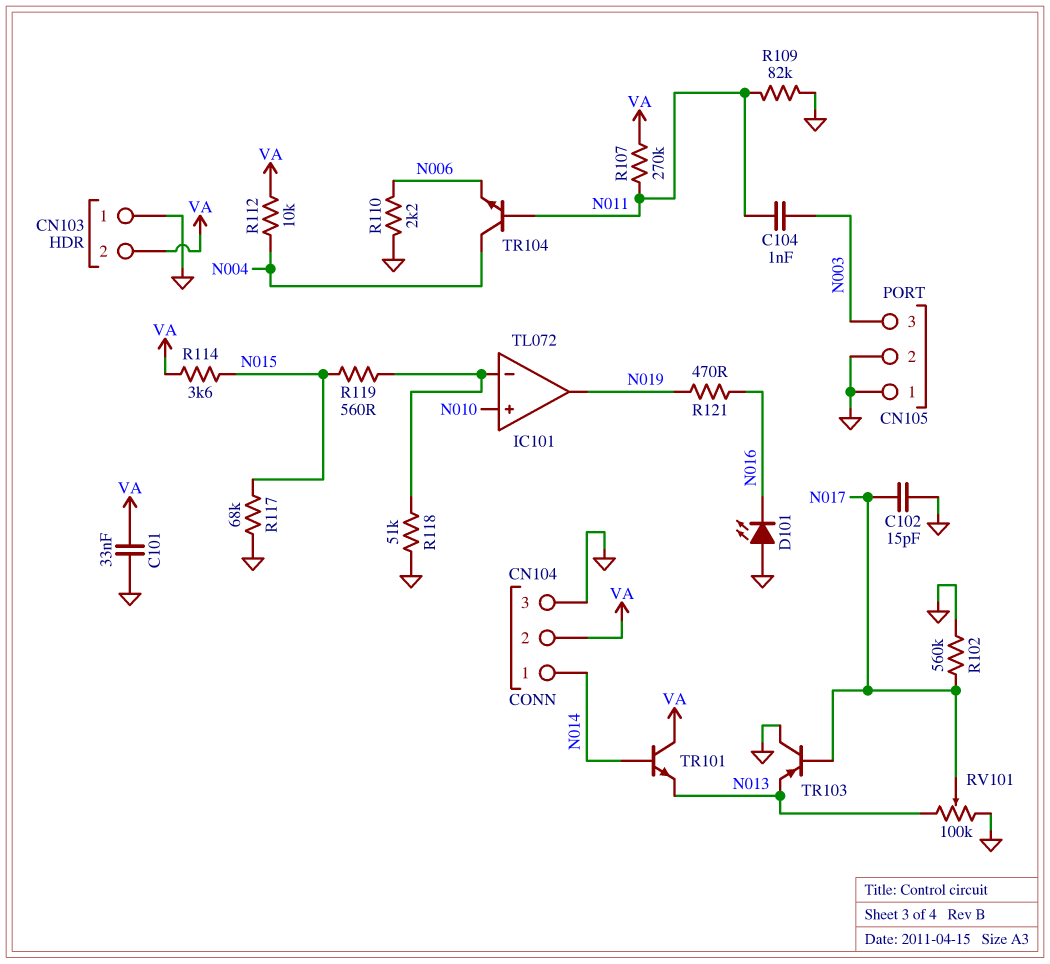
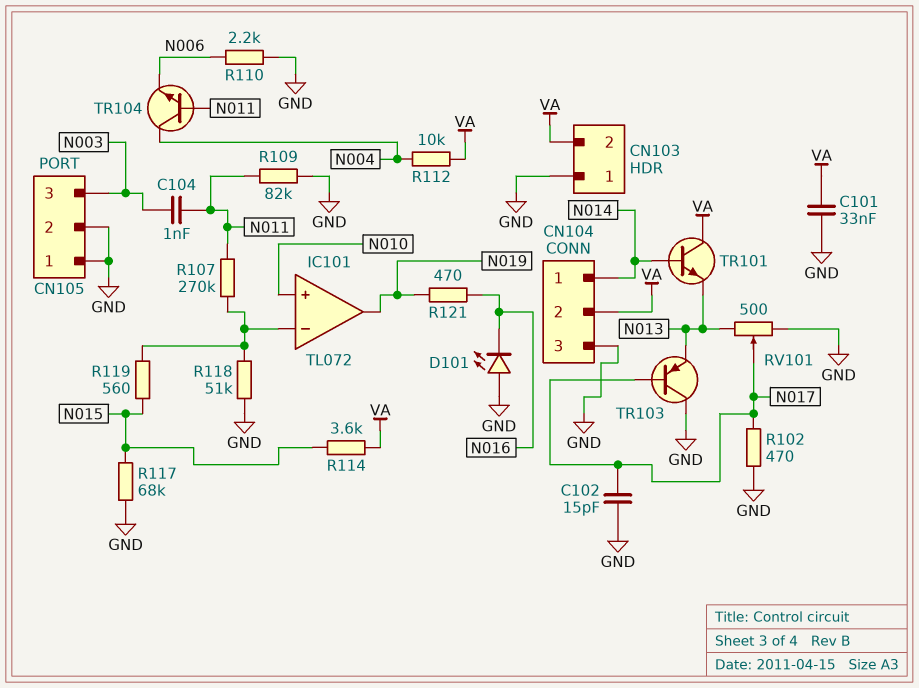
R102: 560k (GND, N017) -> 470 (GND, N017)
R107: 270k (N011, VA) -> 270k (IC101/in-, N011)
RV101: 100k (GND, N013, wiper N017) -> 500 (GND, N013, wiper N017)

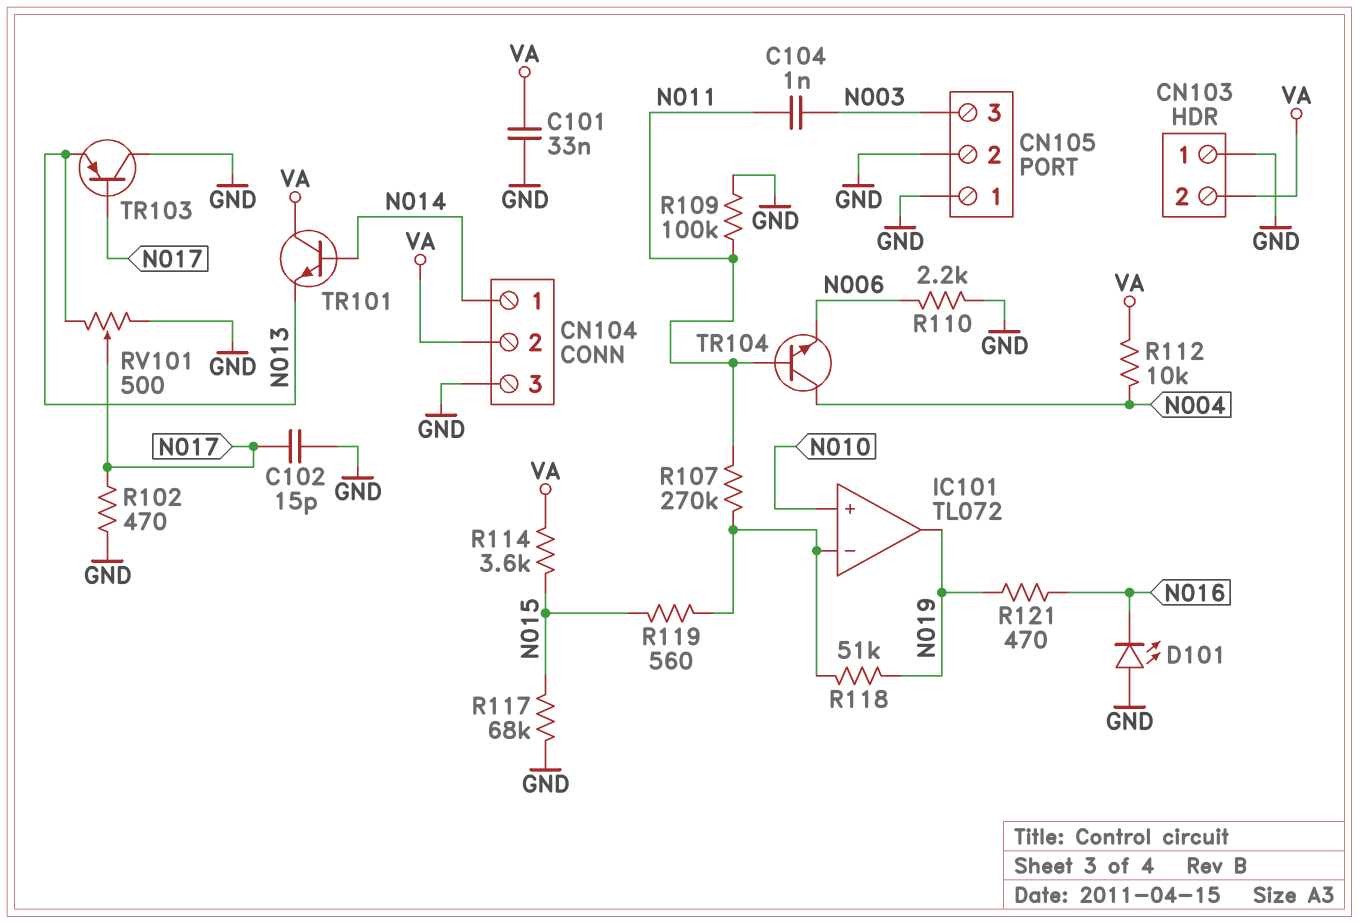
R109: 82k (GND, N011) -> 100k (GND, N011)
R118: 51k (GND, IC101/in-) -> 51k (IC101/in-, N019)

